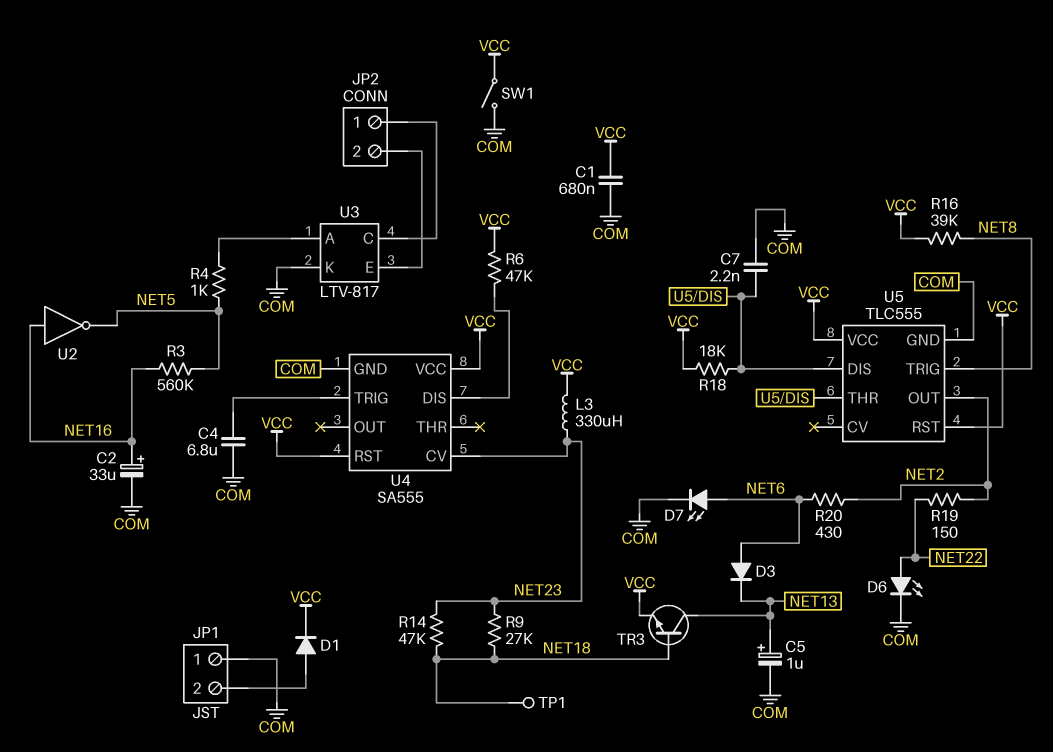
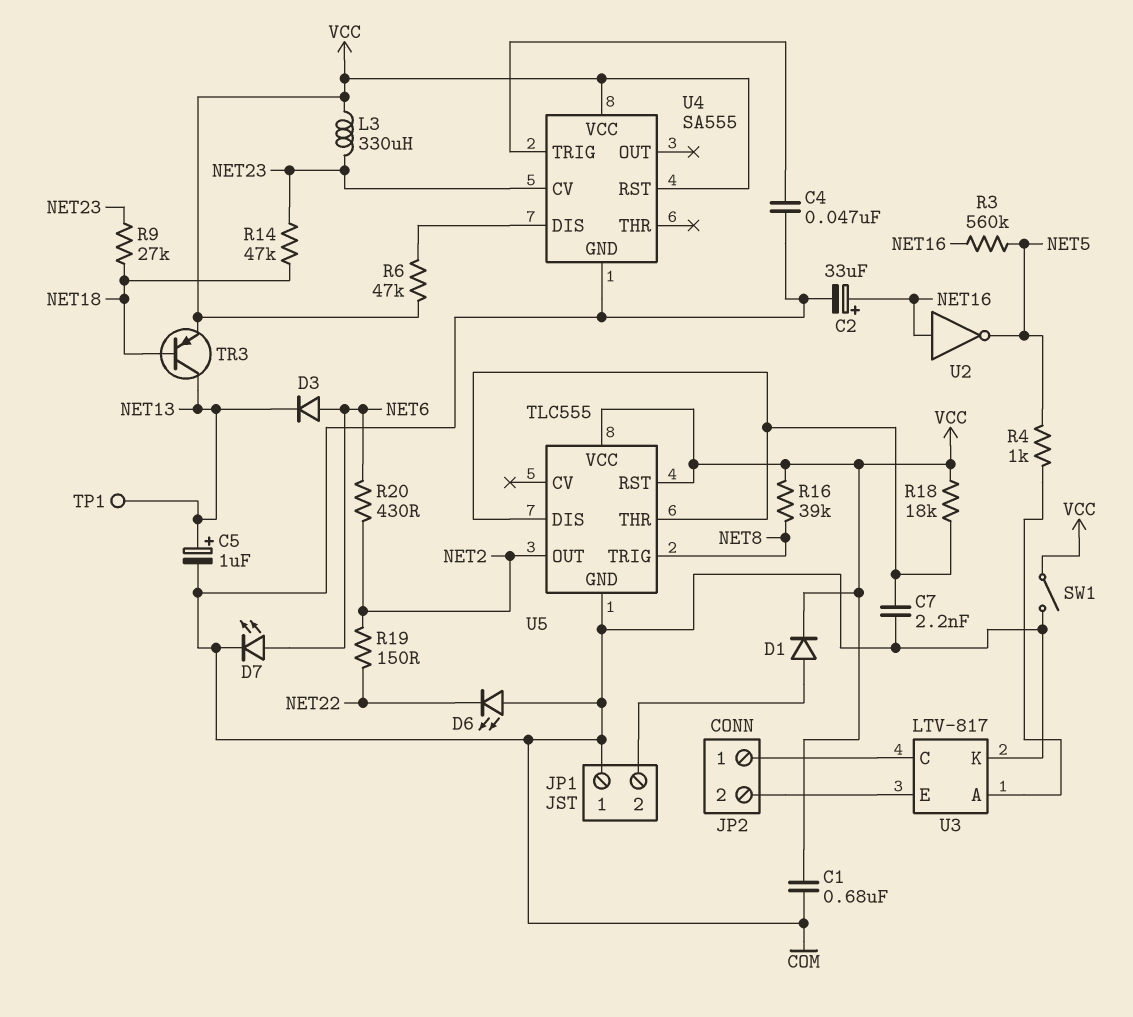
C4: 6.8uF (COM, U4/TRIG) -> 47nF (COM, U4/TRIG)
D6: LED (A NET22, K COM) -> LED (A COM, K NET22)
TP1: test point (NET18) -> test point (NET13)
TR3: NPN (B NET18, C NET13, E VCC) -> PNP (B NET18, C NET13, E VCC)

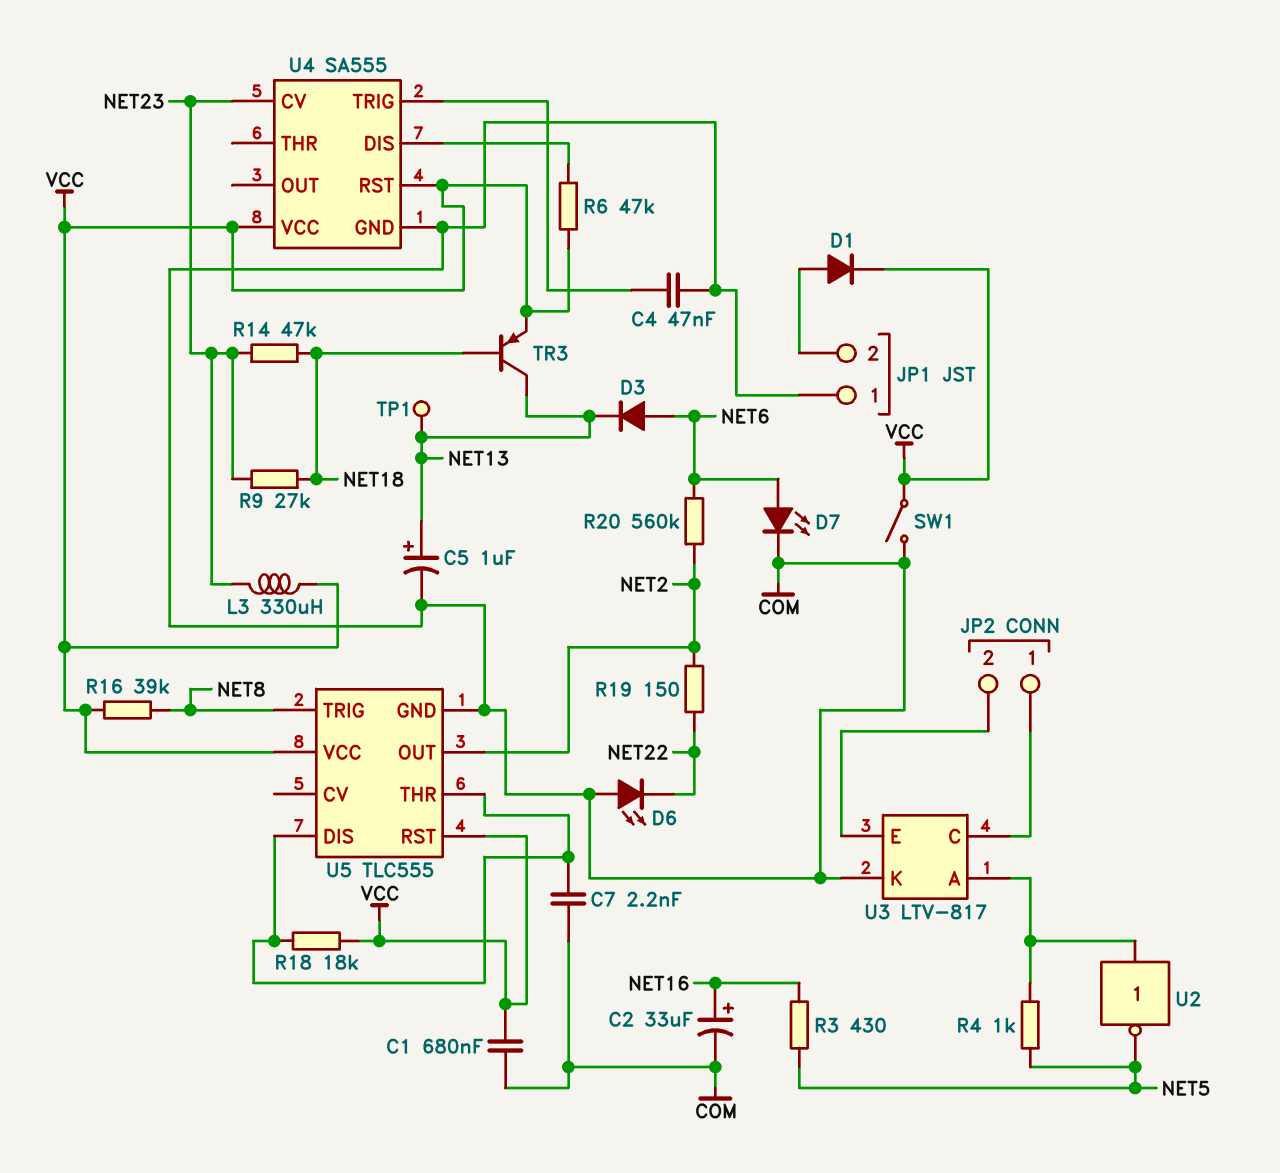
R3: 560k (NET5, NET16) -> 430 (NET5, NET16)
R20: 430 (NET2, NET6) -> 560k (NET2, NET6)
U2: NOT (in NET16, out NET5) -> NOT (in U3/A, out NET5)

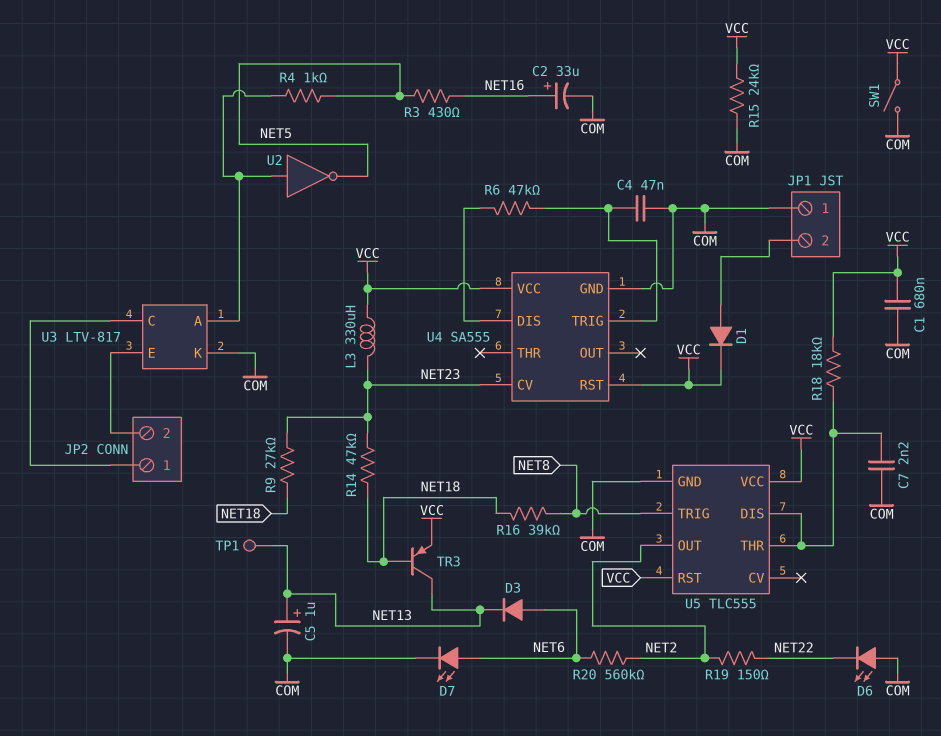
R6: 47k (U4/DIS, VCC) -> 47k (U4/DIS, U4/TRIG)
R15: none -> 24k (COM, VCC)
R16: 39k (NET8, VCC) -> 39k (NET8, NET18)

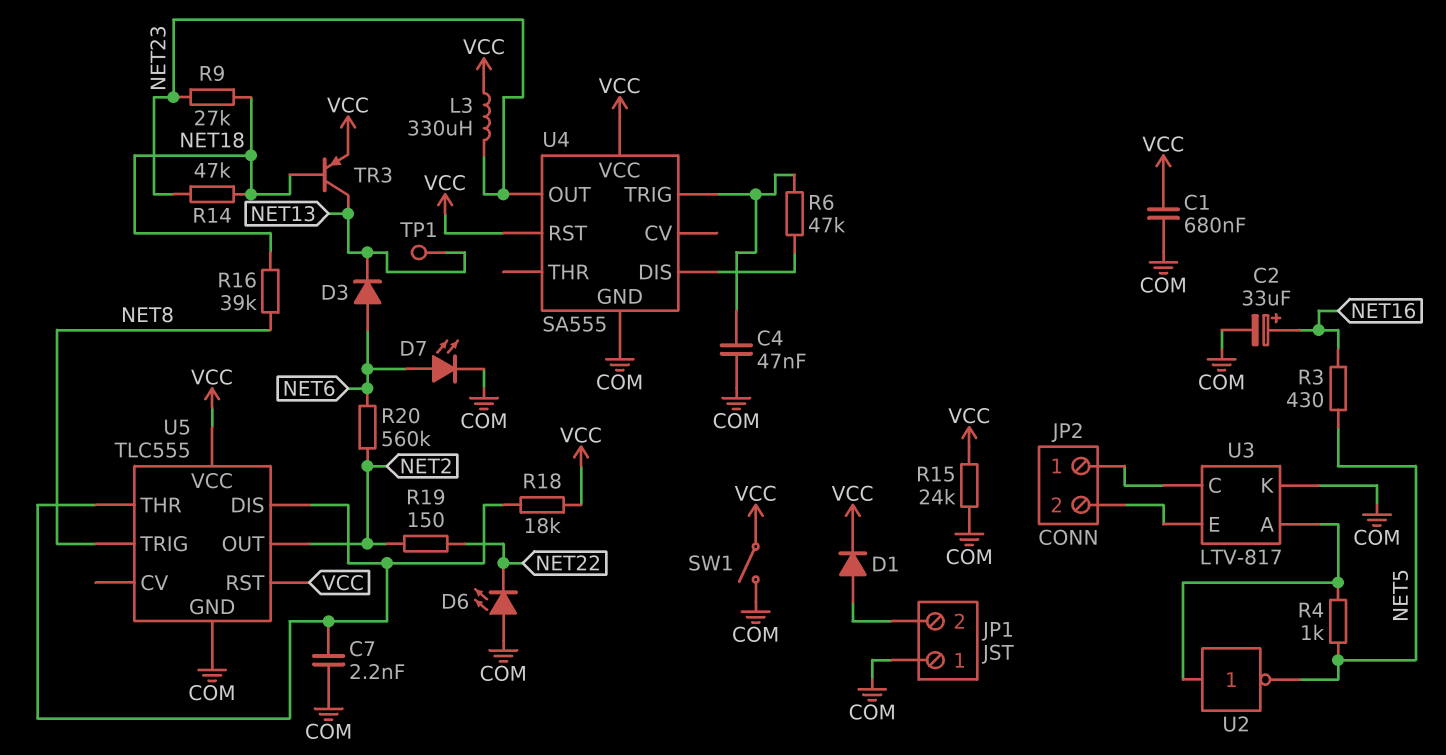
C5: 1uF (plus NET13, minus COM) -> none
U4 pin CV: NET23 -> none
U4 pin OUT: none -> NET23

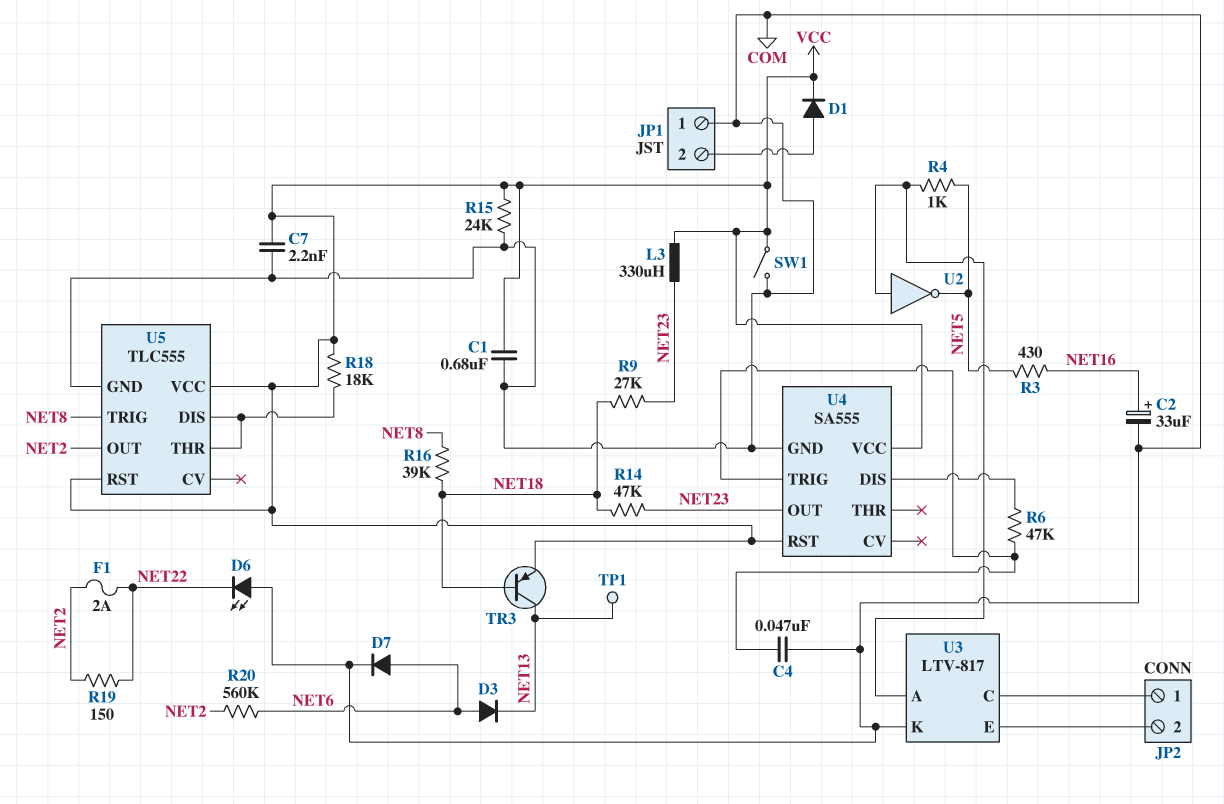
C7: 2.2nF (COM, U5/DIS) -> 2.2nF (COM, VCC)
D7: LED (A NET6, K COM) -> diode (A NET6, K COM)
F1: none -> 2A (NET2, NET22)

